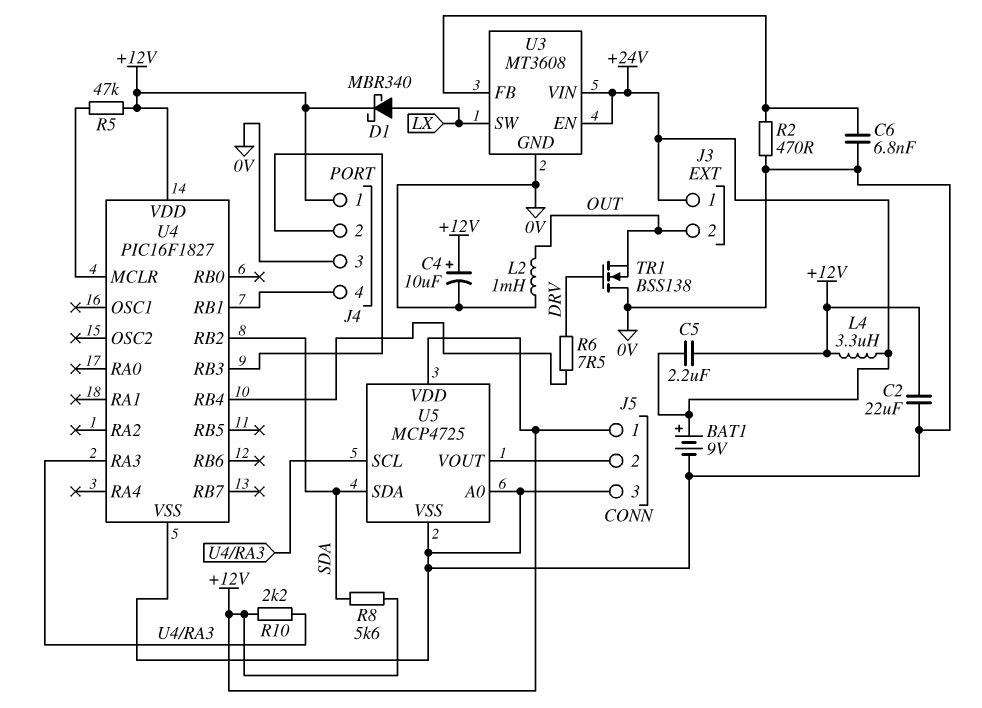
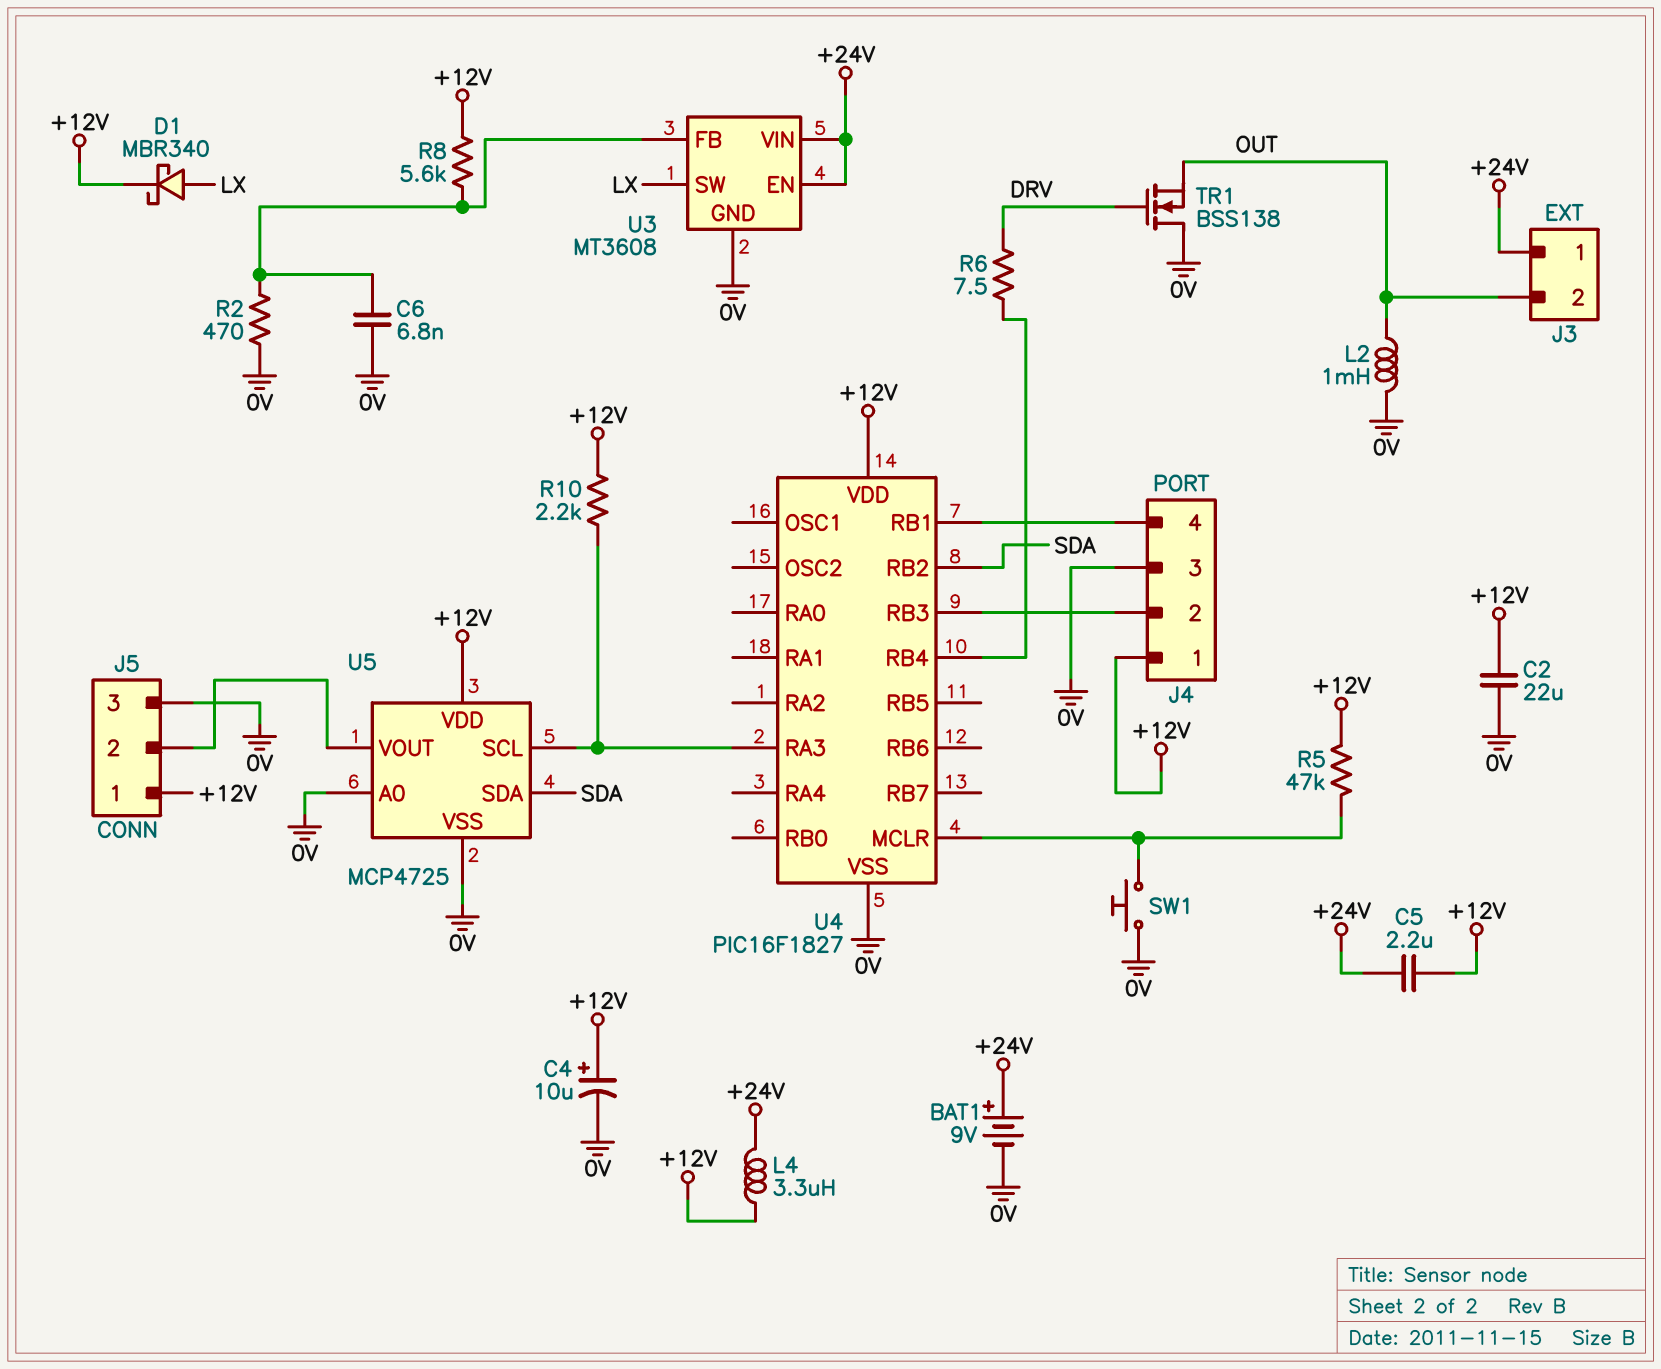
R8: 5.6k (+12V, SDA) -> 5.6k (+12V, U3/FB)
SW1: none -> button (0V, U4/MCLR)

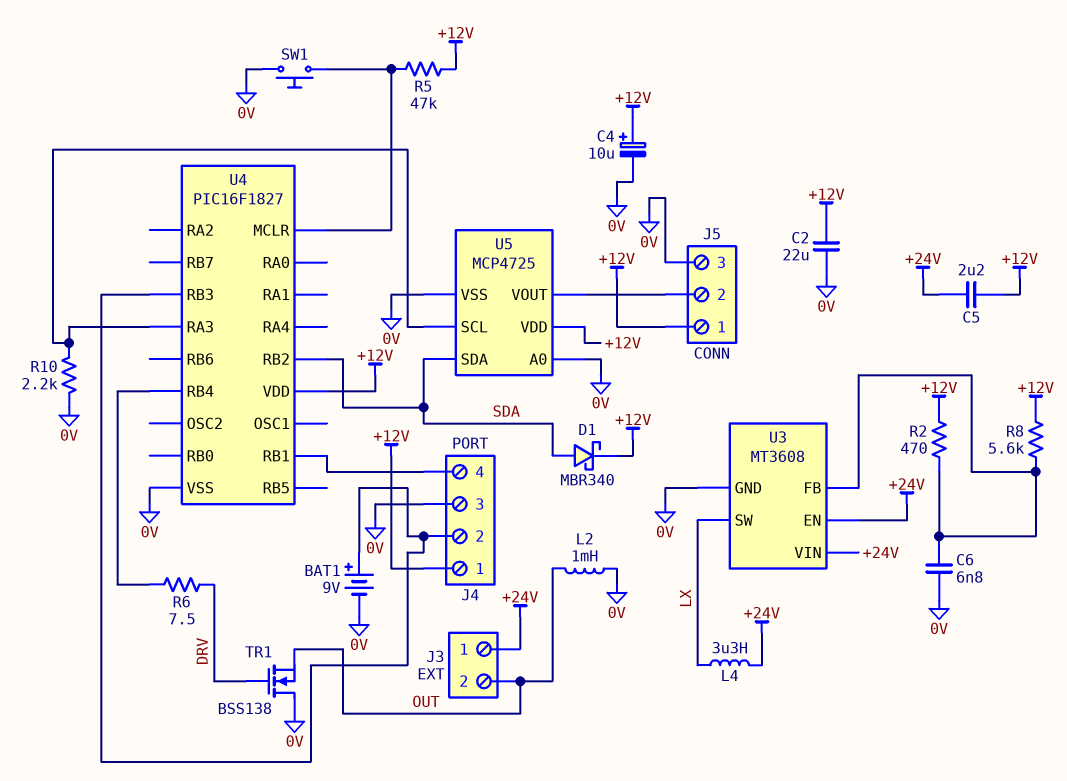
BAT1: 9V (plus +24V, minus 0V) -> 9V (plus J4/2, minus 0V)
D1: schottky MBR340 (A LX, K +12V) -> schottky MBR340 (A SDA, K +12V)
L4: 3.3uH (+12V, +24V) -> 3.3uH (+24V, LX)
R2: 470 (0V, U3/FB) -> 470 (+12V, U3/FB)
R10: 2.2k (+12V, U4/RA3) -> 2.2k (0V, U4/RA3)

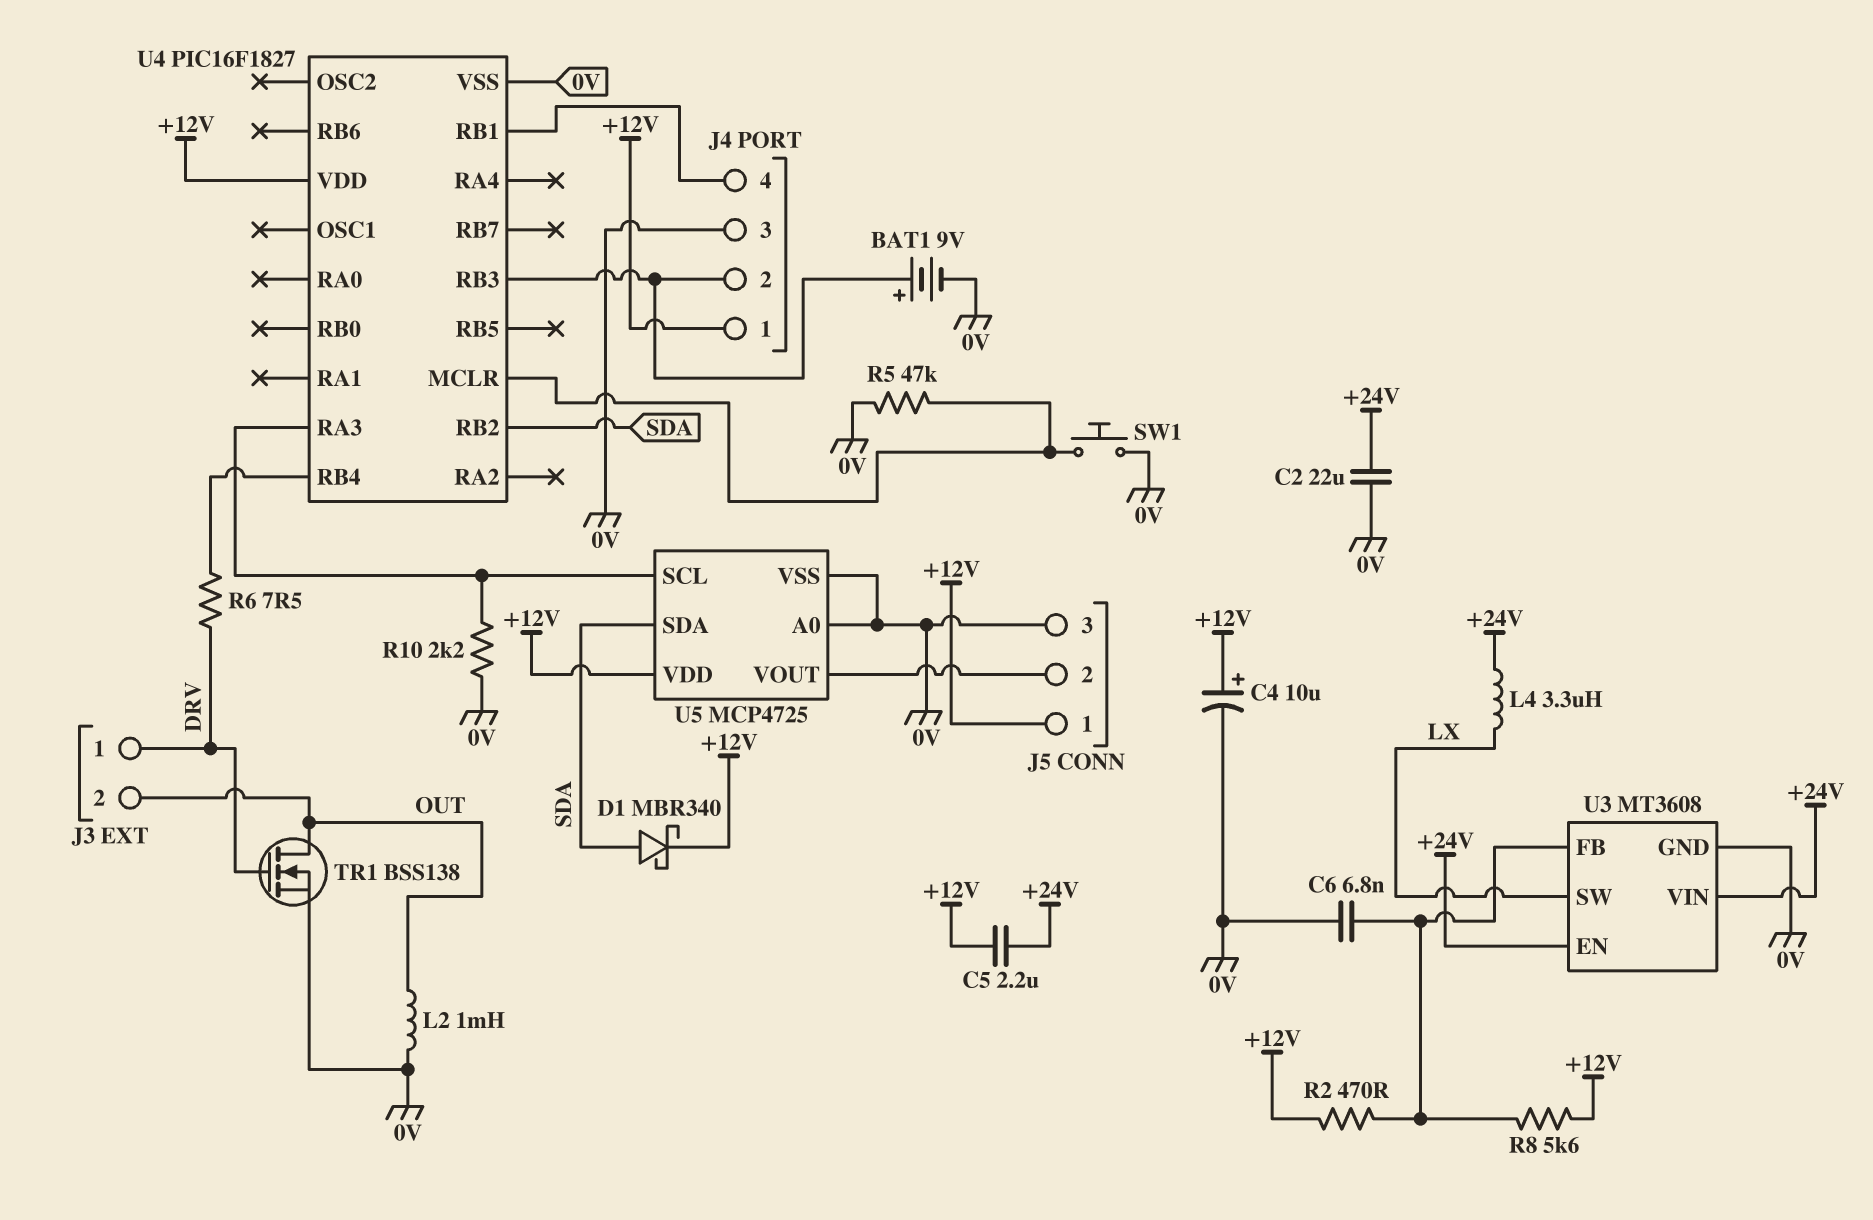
C2: 22uF (+12V, 0V) -> 22uF (+24V, 0V)
J3 pin 1: +24V -> DRV
R5: 47k (+12V, U4/MCLR) -> 47k (0V, U4/MCLR)
TR1: NMOS BSS138 (G DRV, D 0V, S OUT) -> NMOS BSS138 (G DRV, D OUT, S 0V)

